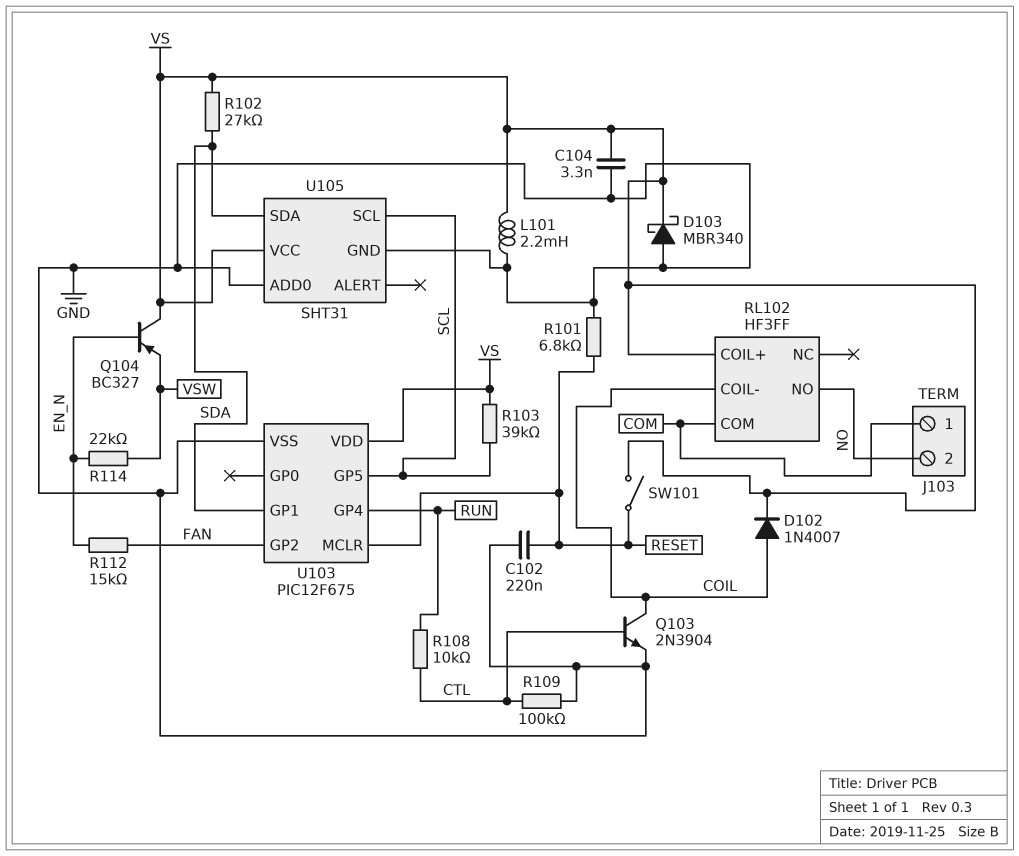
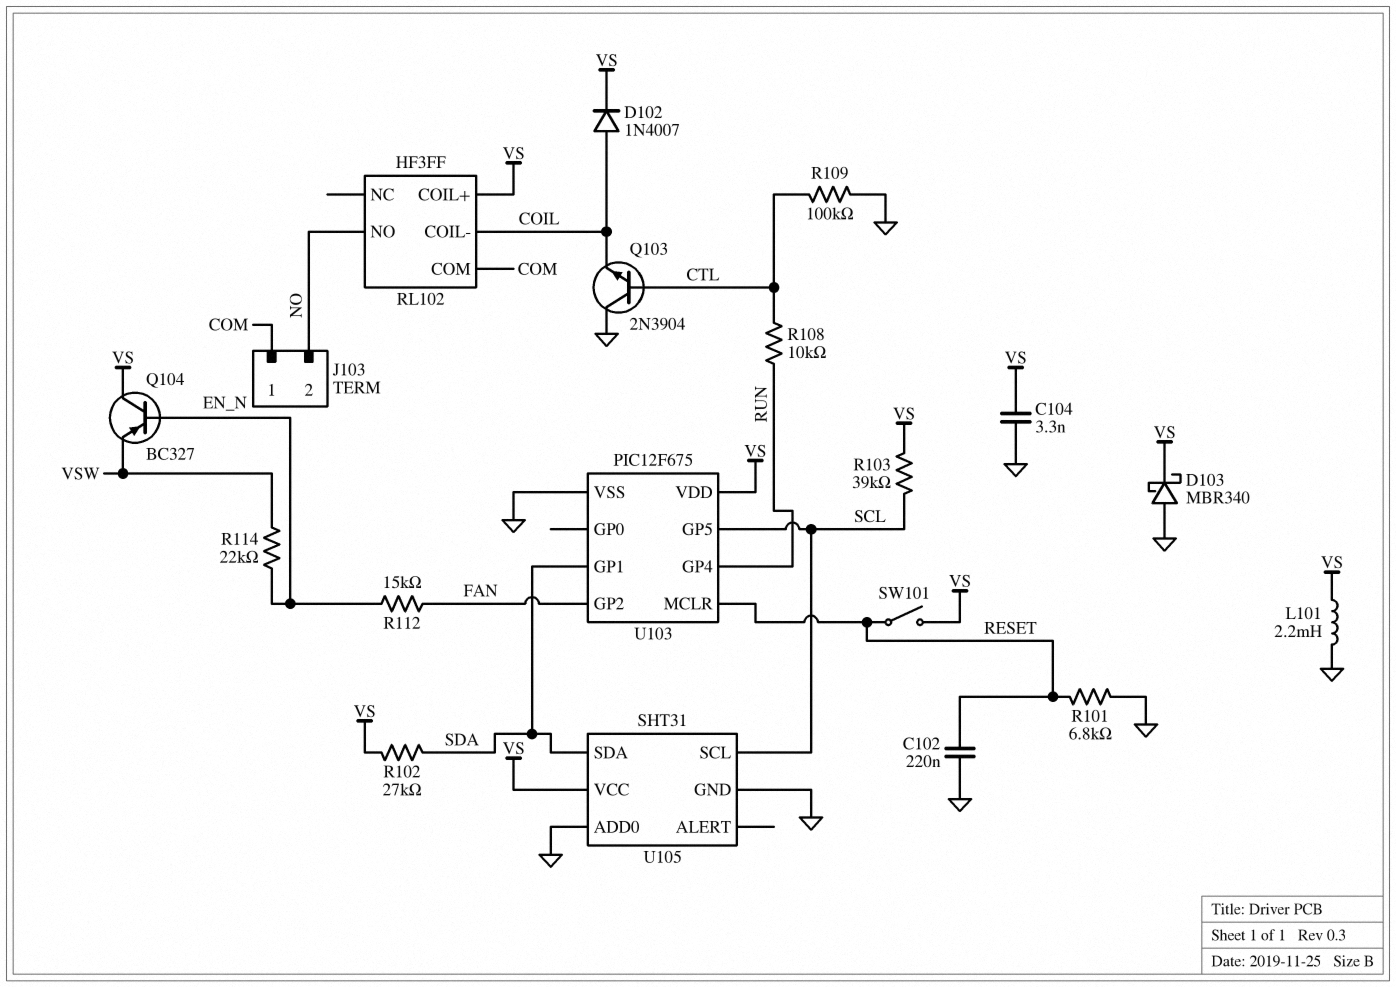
Q103: NPN 2N3904 (B CTL, C COIL, E GND) -> NPN 2N3904 (B CTL, C GND, E COIL)

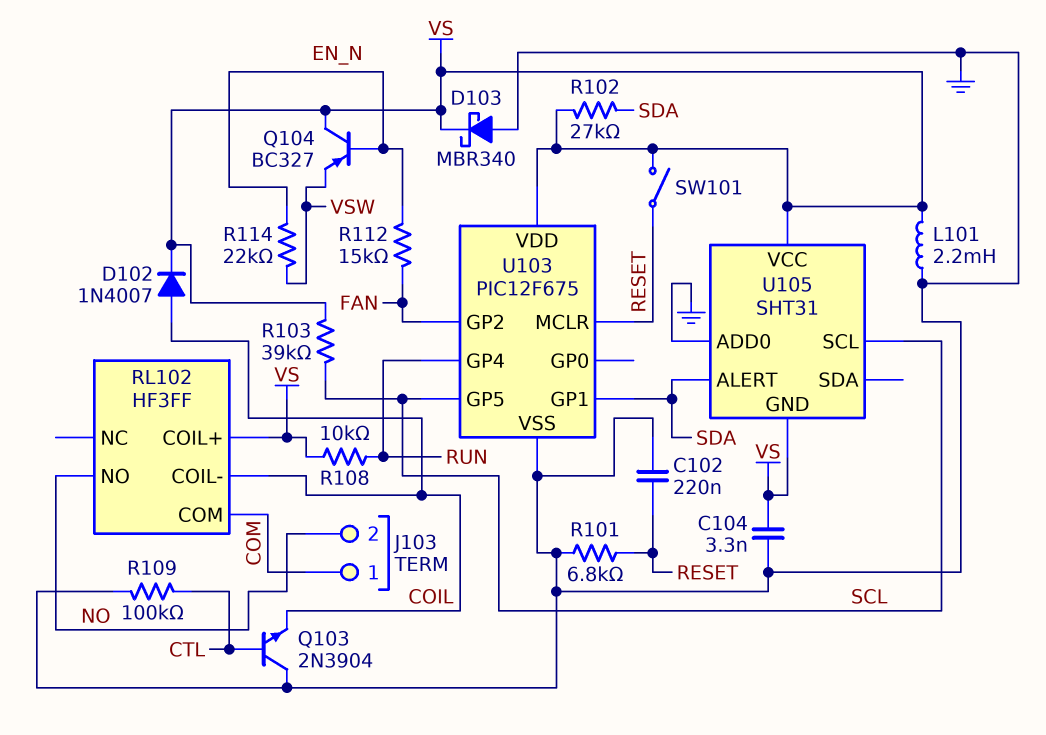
R108: 10k (CTL, RUN) -> 10k (RUN, VS)
U105 pin ALERT: none -> SDA
U105 pin GND: GND -> VS
U105 pin SDA: SDA -> none

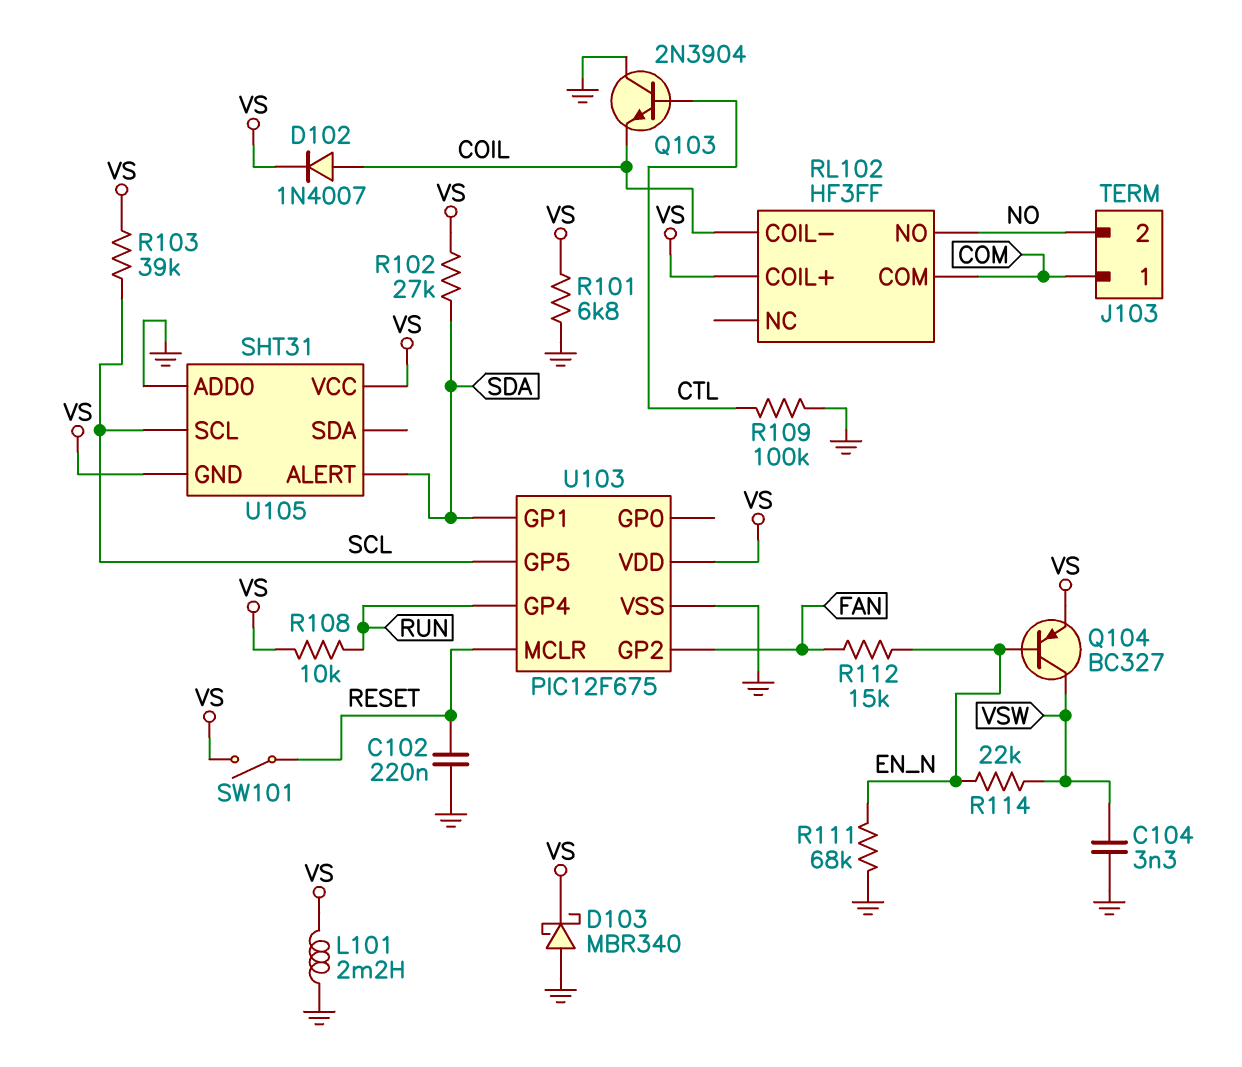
C104: 3.3nF (GND, VS) -> 3.3nF (GND, VSW)
Q104: PNP BC327 (B EN_N, C VS, E VSW) -> PNP BC327 (B EN_N, C VSW, E VS)
R101: 6.8k (GND, RESET) -> 6.8k (GND, VS)
R111: none -> 68k (EN_N, GND)

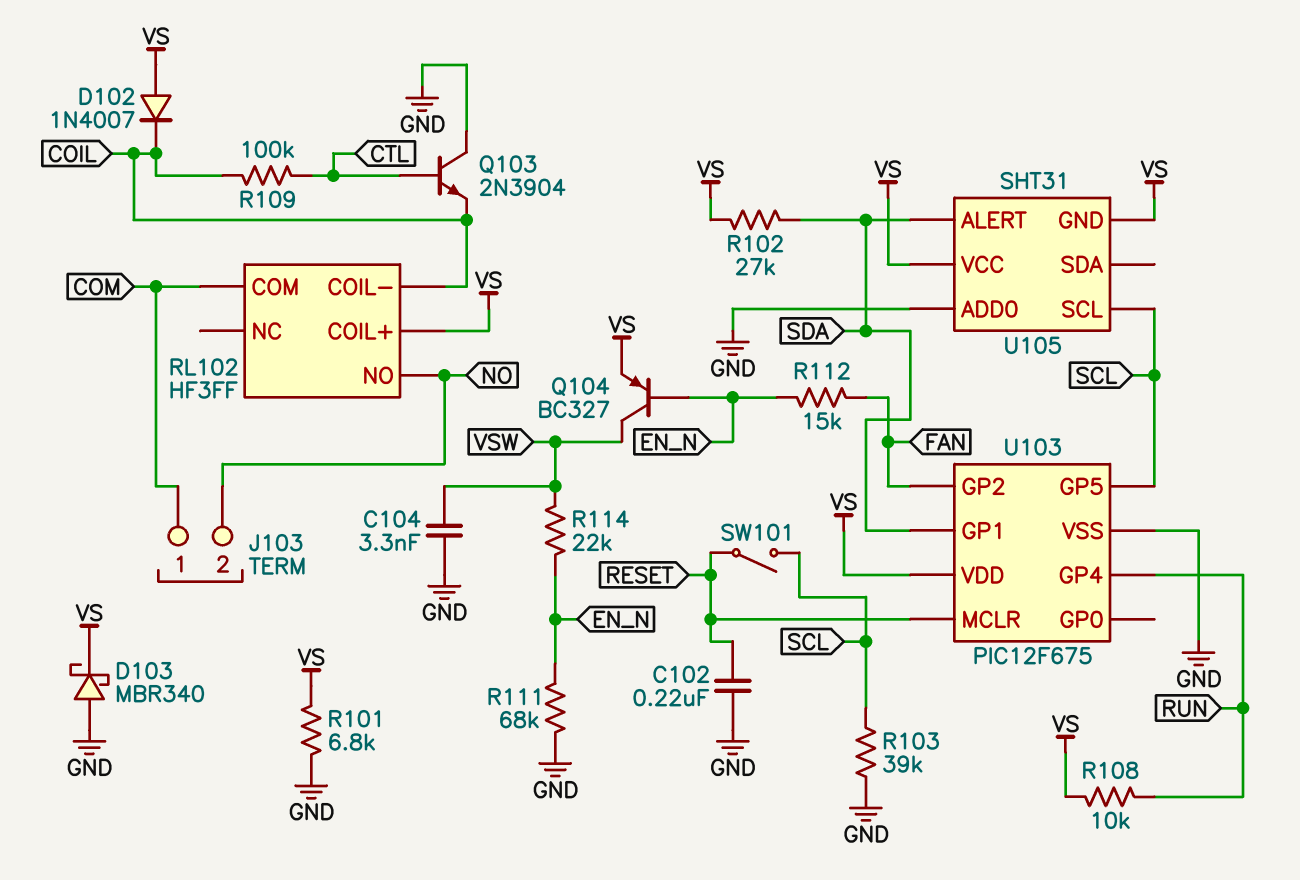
D102: diode 1N4007 (A COIL, K VS) -> diode 1N4007 (A VS, K COIL)
L101: 2.2mH (GND, VS) -> none
R103: 39k (SCL, VS) -> 39k (GND, SCL)
R109: 100k (CTL, GND) -> 100k (COIL, CTL)
SW101: switch (RESET, VS) -> switch (RESET, SCL)

